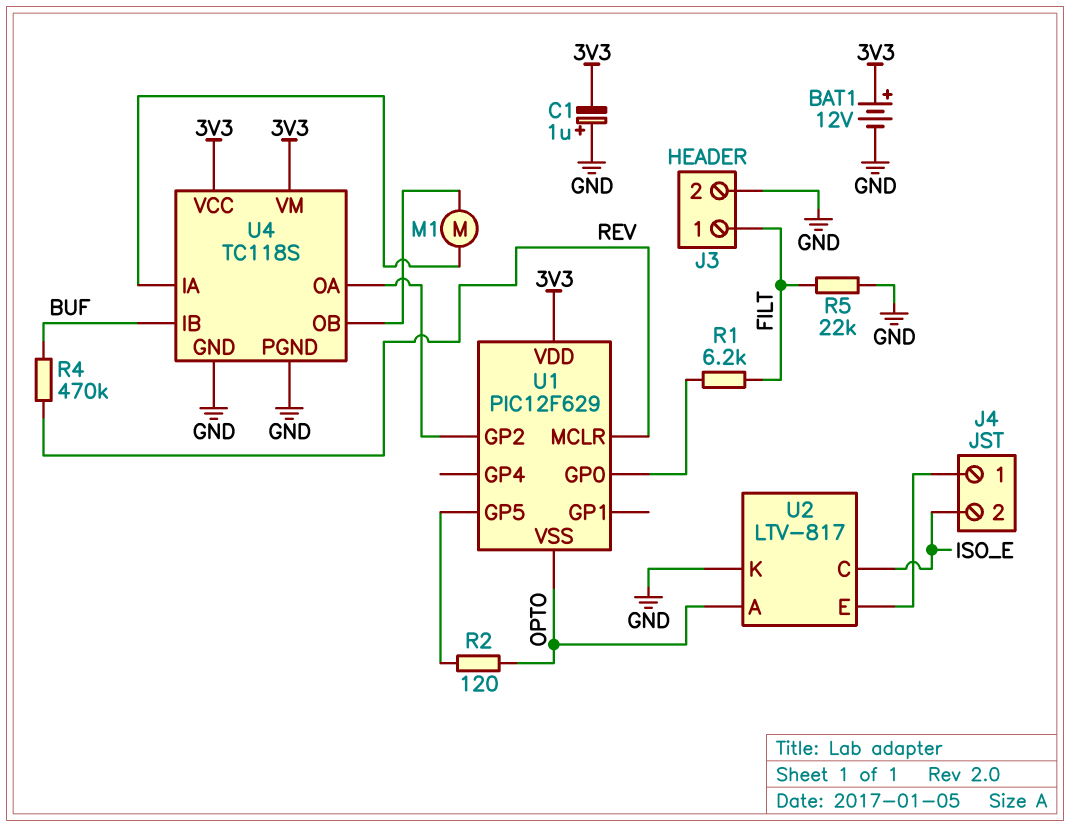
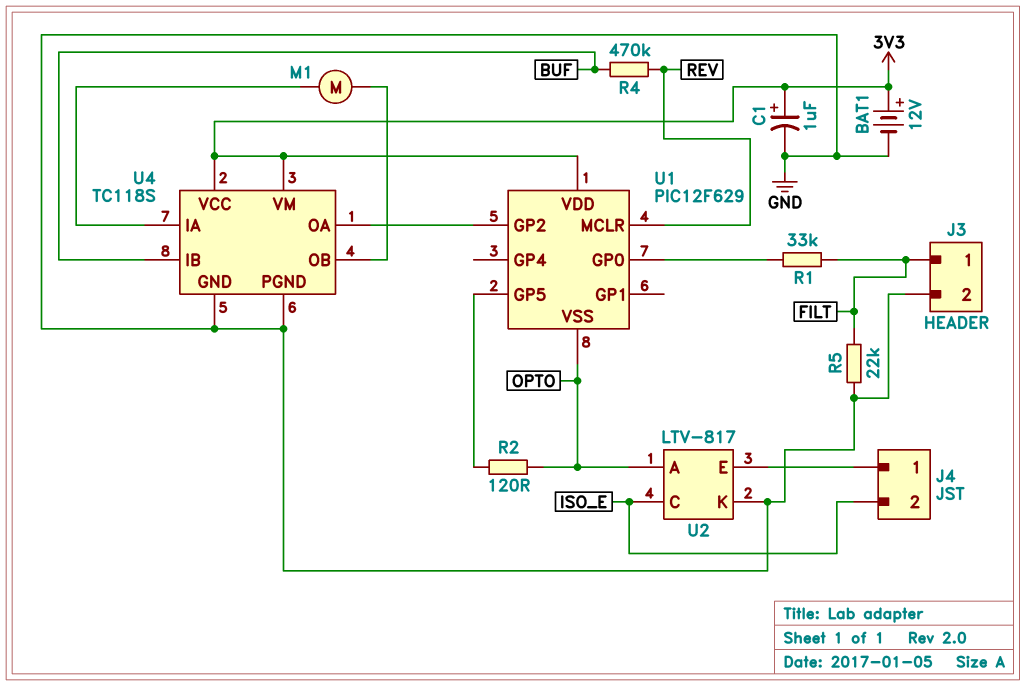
C1: 1uF (plus GND, minus 3V3) -> 1uF (plus 3V3, minus GND)
R1: 6.2k (FILT, U1/GP0) -> 33k (FILT, U1/GP0)

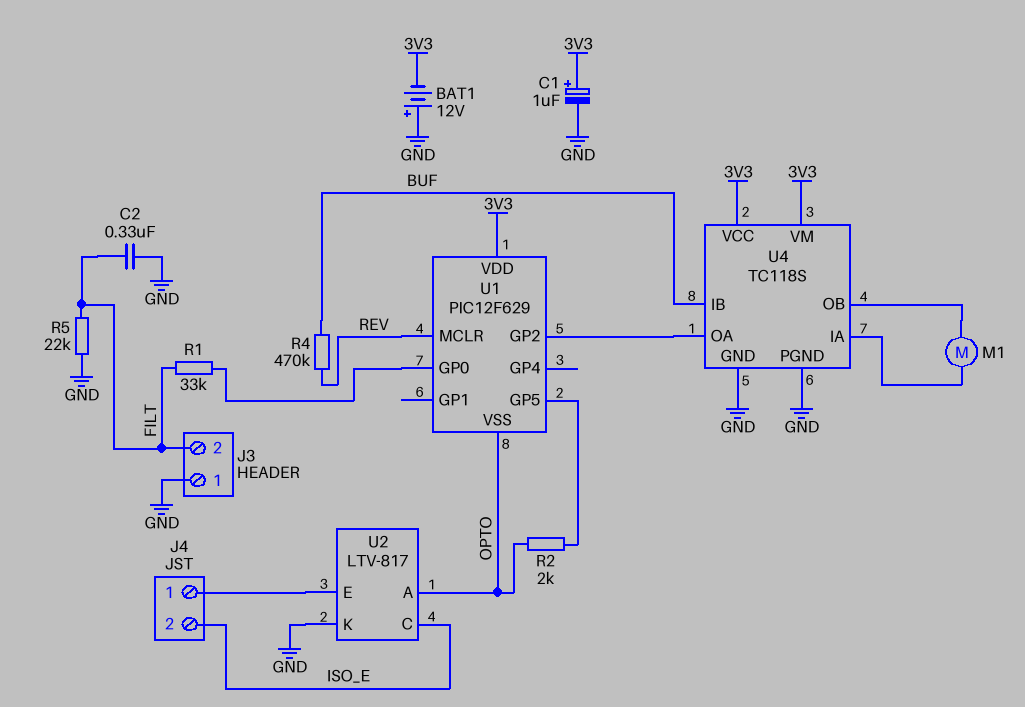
BAT1: 12V (plus 3V3, minus GND) -> 12V (plus GND, minus 3V3)
C2: none -> 330nF (FILT, GND)
J3 pin 1: FILT -> GND
J3 pin 2: GND -> FILT
R2: 120 (OPTO, U1/GP5) -> 2k (OPTO, U1/GP5)

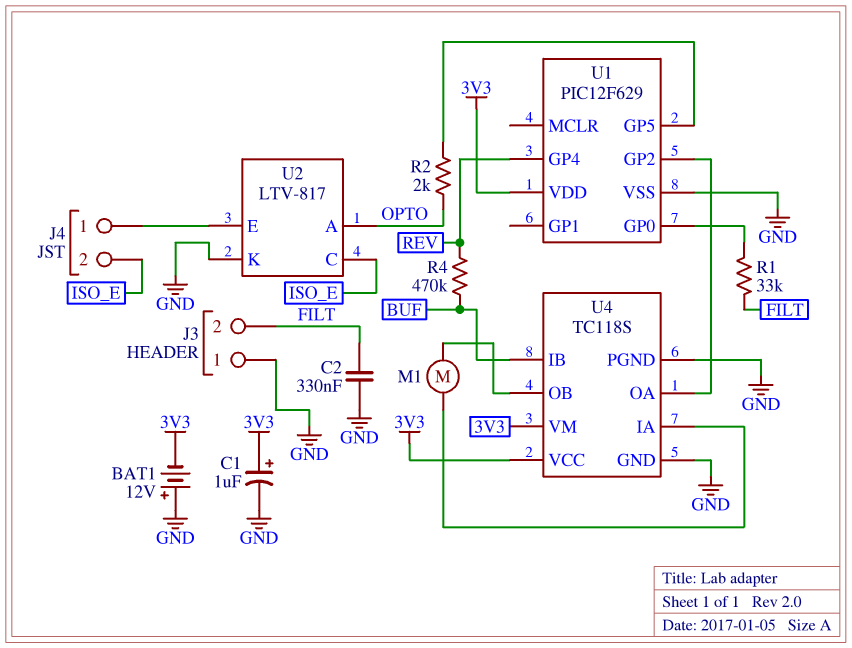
R5: 22k (FILT, GND) -> none
U1 pin GP4: none -> REV
U1 pin MCLR: REV -> none
U1 pin VSS: OPTO -> GND

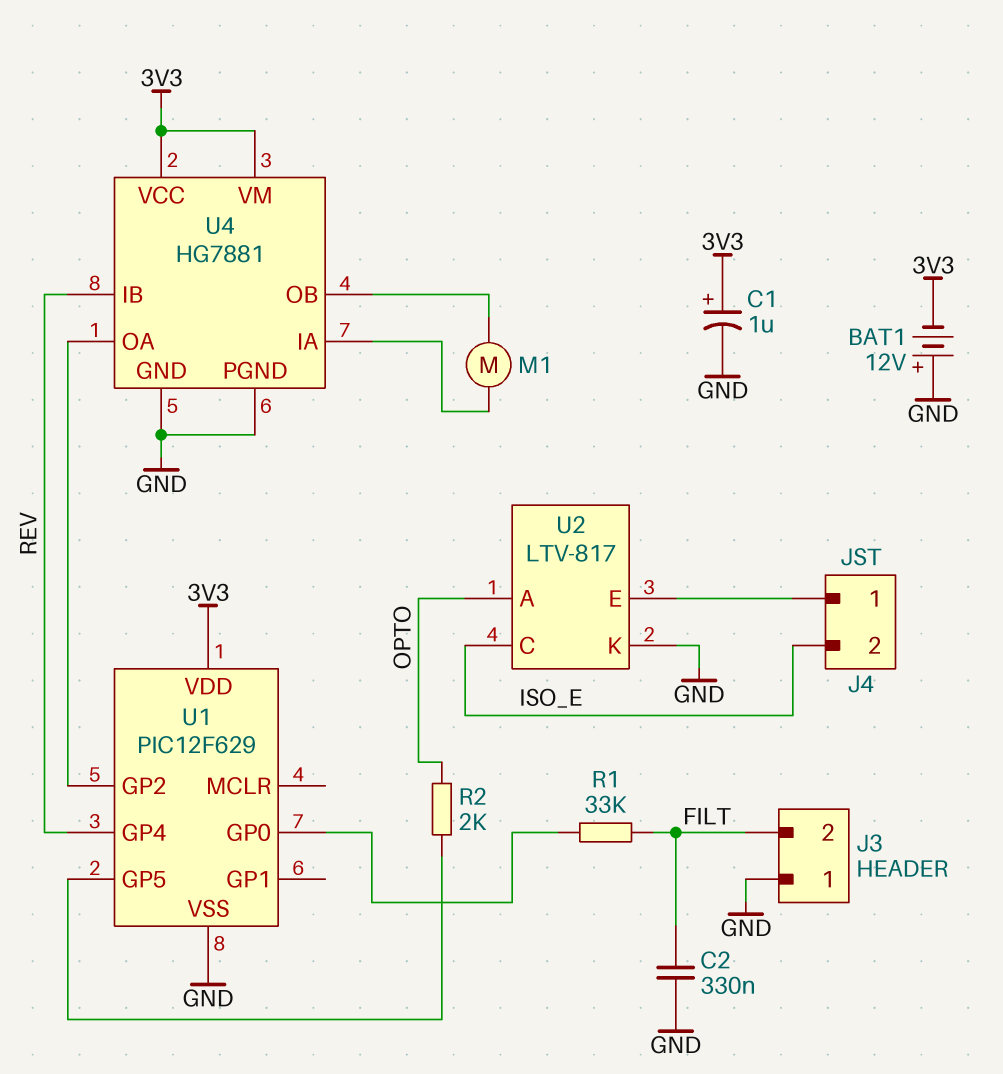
R4: 470k (BUF, REV) -> none
U4: TC118S -> HG7881
U4 pin IB: BUF -> REV

